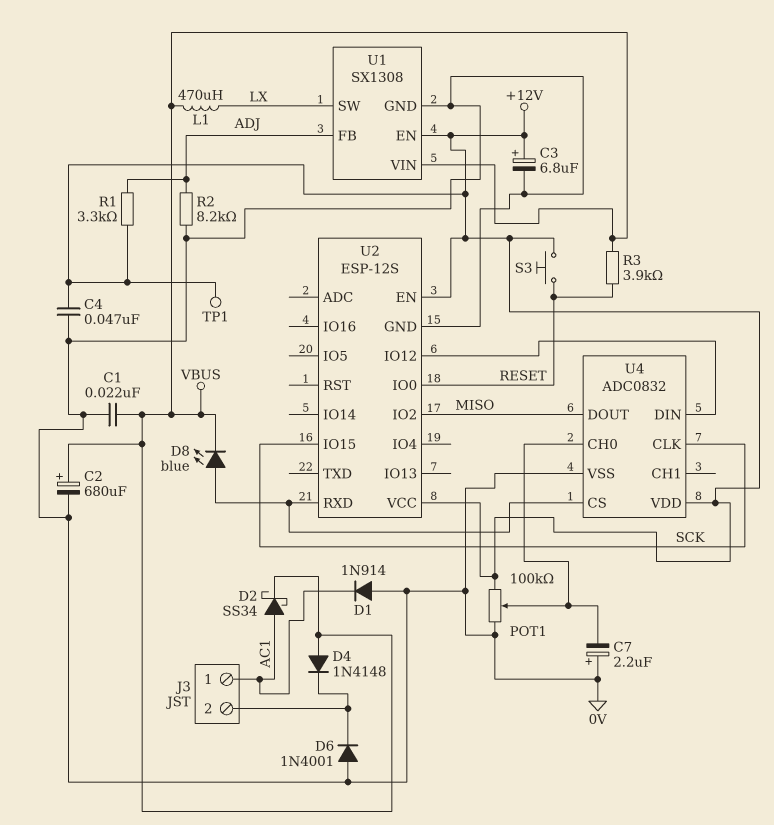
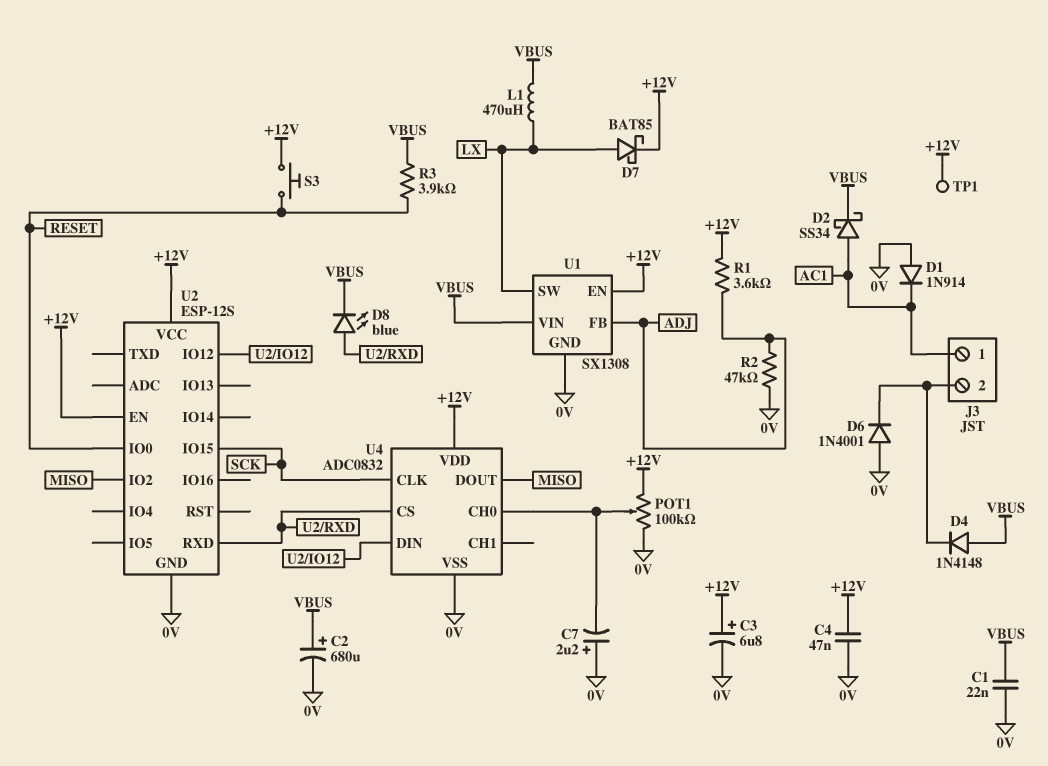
D7: none -> schottky BAT85 (A LX, K +12V)
R1: 3.3k (+12V, ADJ) -> 3.6k (+12V, ADJ)
R2: 8.2k (0V, ADJ) -> 47k (0V, ADJ)

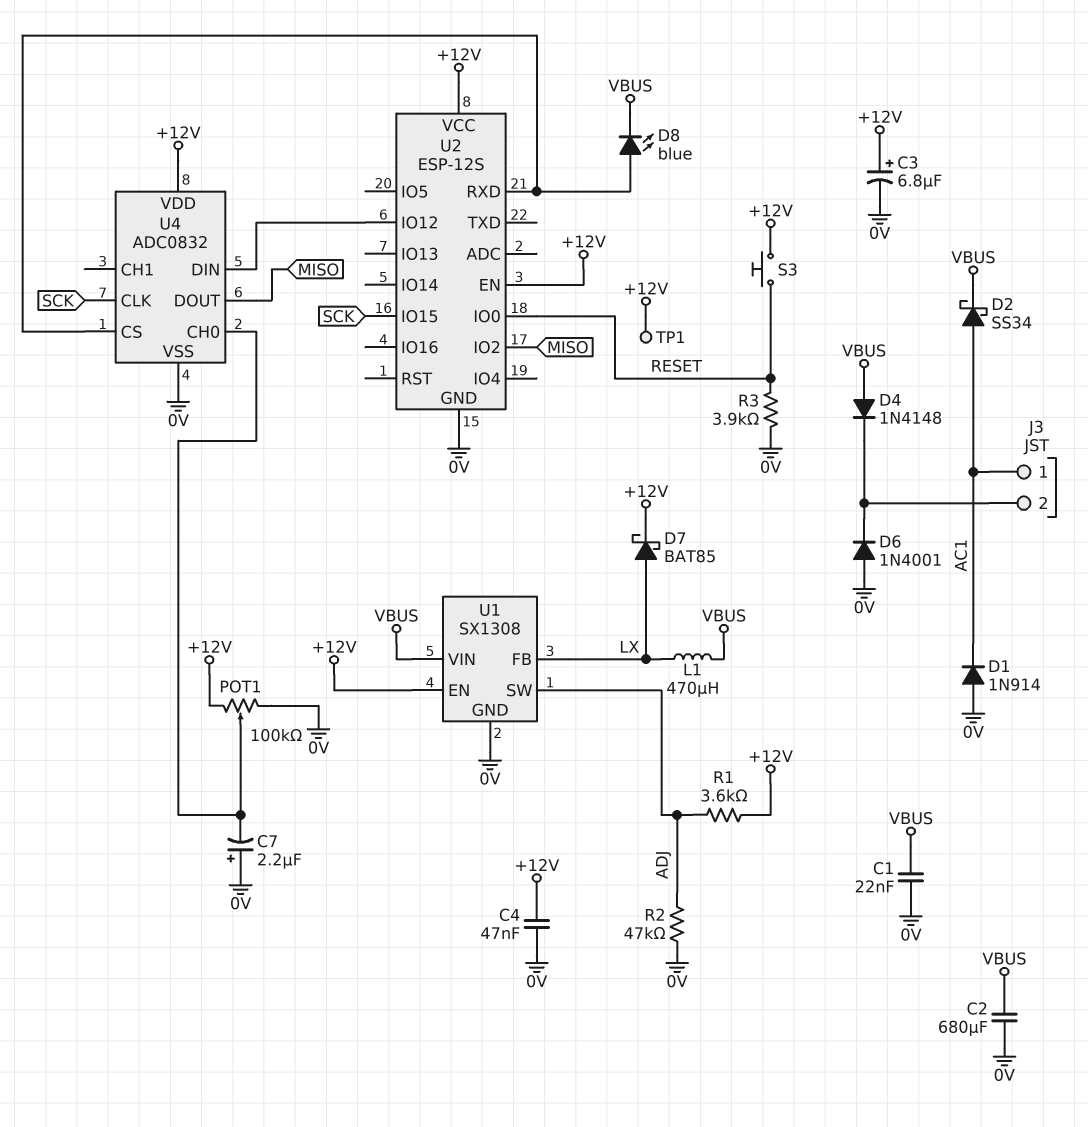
C2: 680uF (plus VBUS, minus 0V) -> 680uF (0V, VBUS)
R3: 3.9k (RESET, VBUS) -> 3.9k (0V, RESET)
U1 pin FB: ADJ -> LX
U1 pin SW: LX -> ADJ

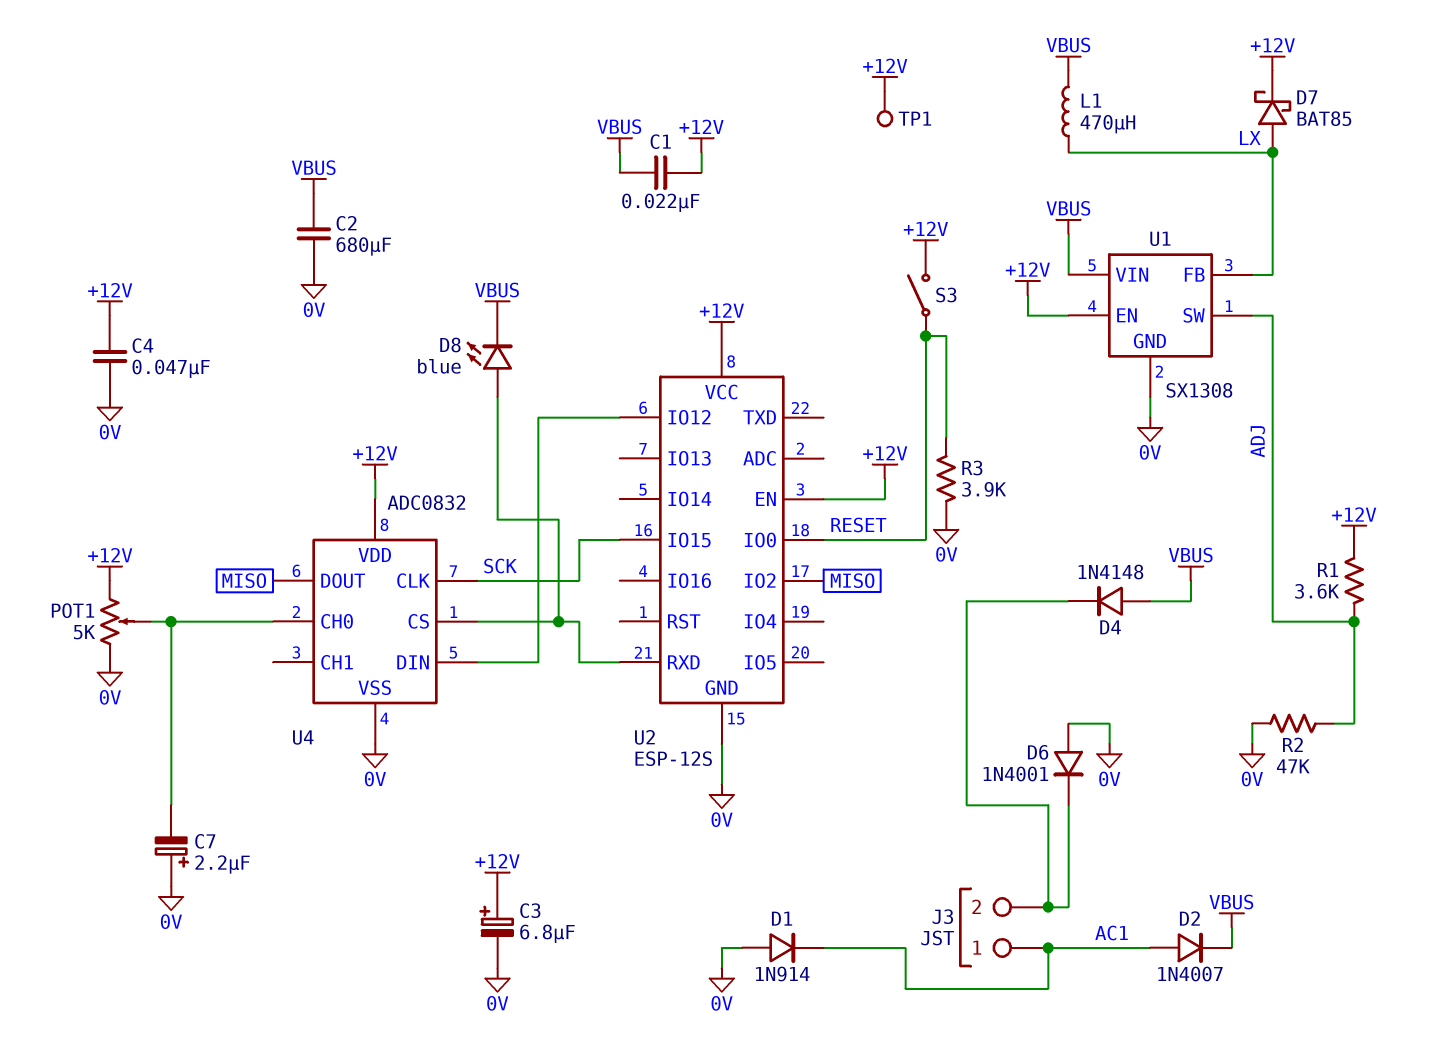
C1: 22nF (0V, VBUS) -> 22nF (+12V, VBUS)
D2: schottky SS34 (A AC1, K VBUS) -> diode 1N4007 (A AC1, K VBUS)
POT1: 100k (+12V, 0V, wiper U4/CH0) -> 5k (+12V, 0V, wiper U4/CH0)
S3: button (+12V, RESET) -> switch (+12V, RESET)

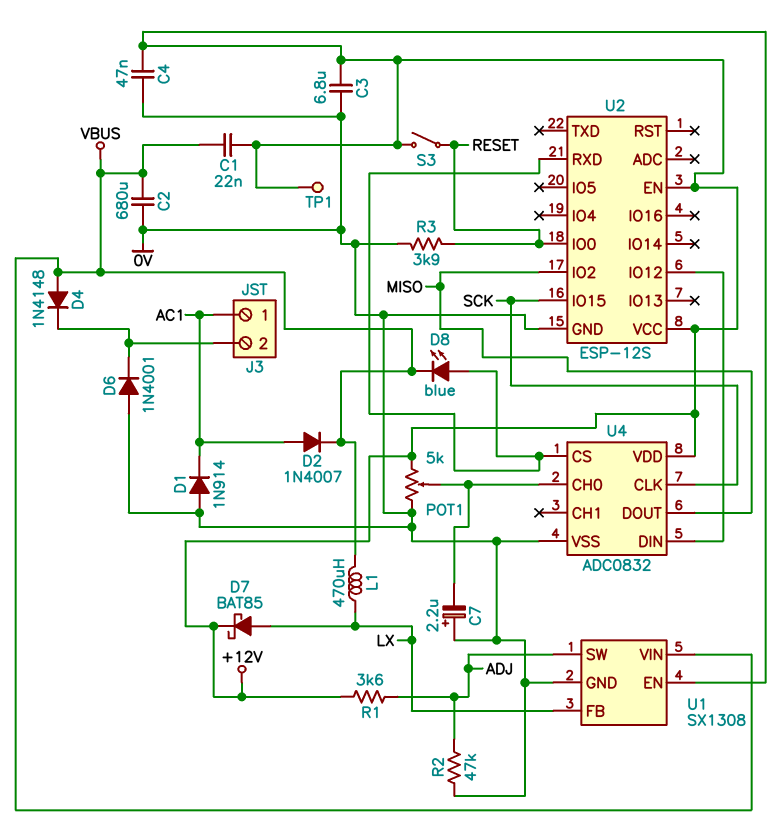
C3: 6.8uF (plus +12V, minus 0V) -> 6.8uF (+12V, 0V)

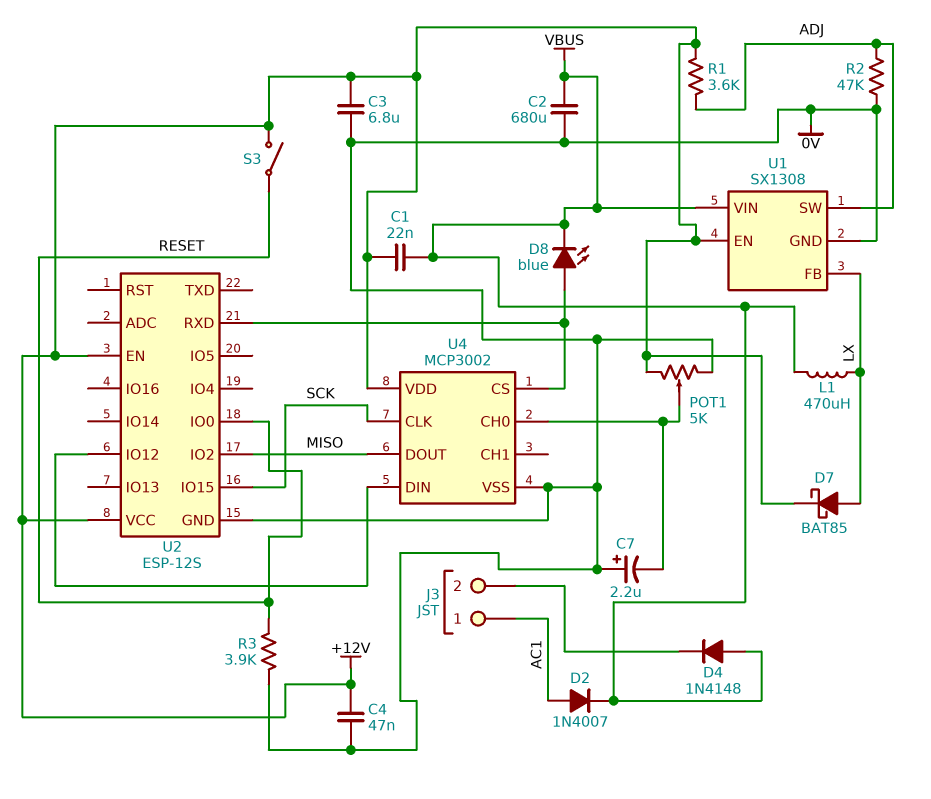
D1: diode 1N914 (A 0V, K AC1) -> none
D6: diode 1N4001 (A 0V, K J3/2) -> none
TP1: test point (+12V) -> none
U4: ADC0832 -> MCP3002

